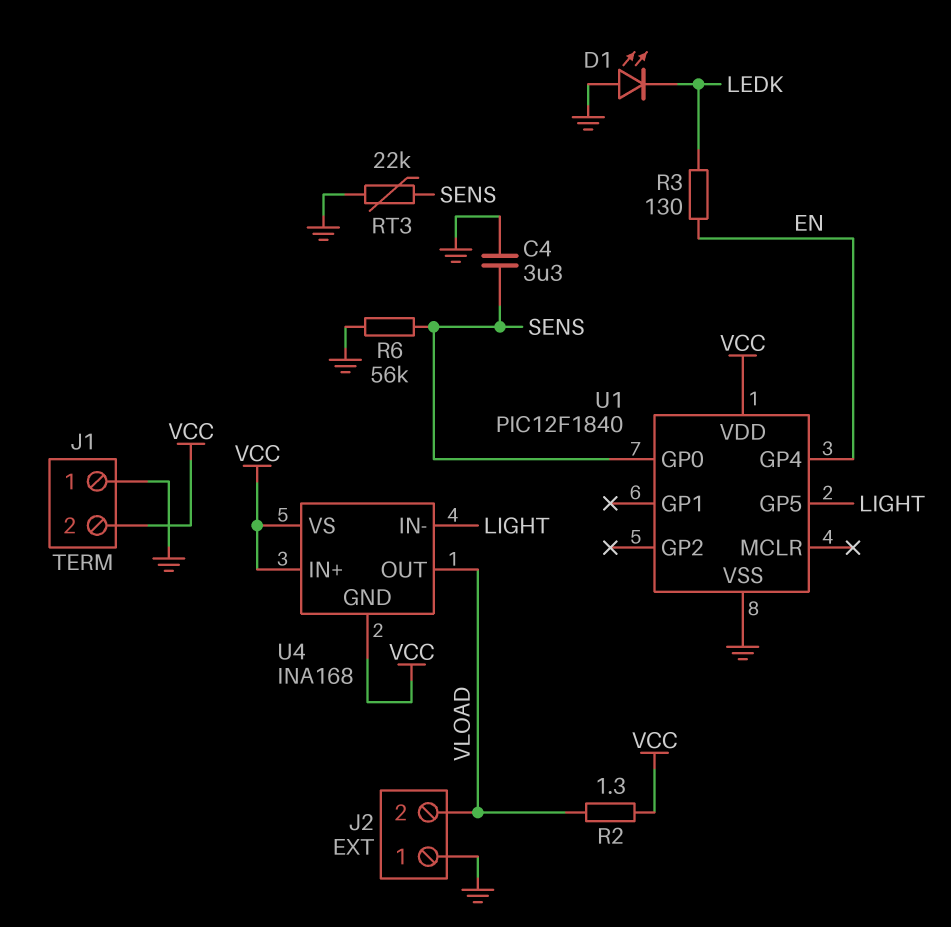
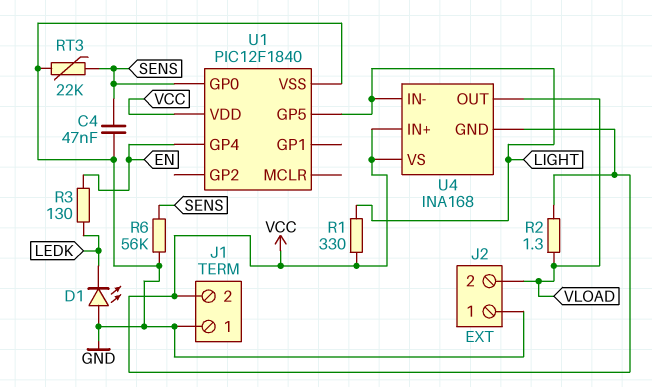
C4: 3.3uF (GND, SENS) -> 47nF (GND, SENS)
R1: none -> 330 (LIGHT, VCC)

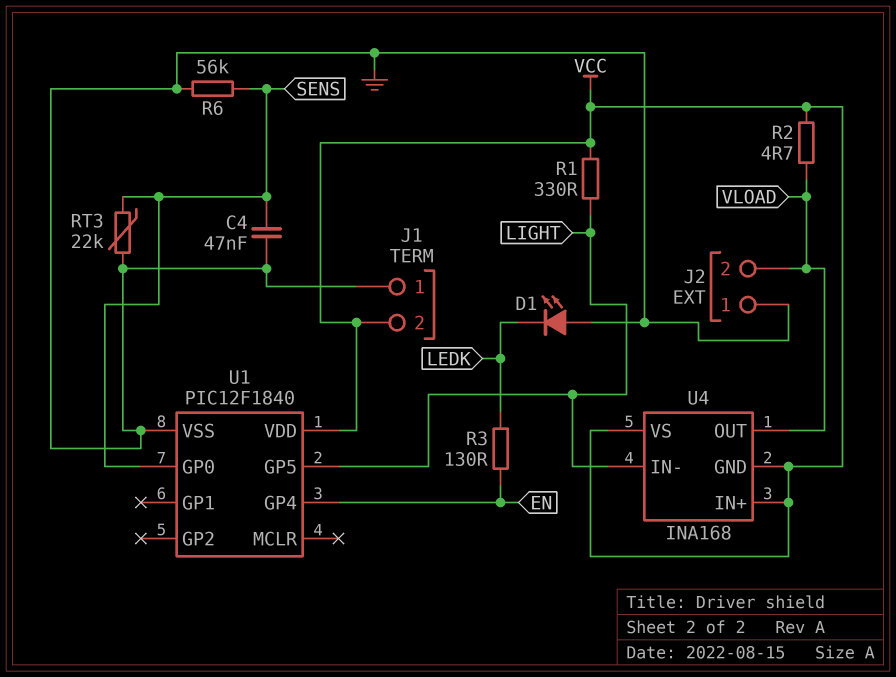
R2: 1.3 (VCC, VLOAD) -> 4.7 (VCC, VLOAD)

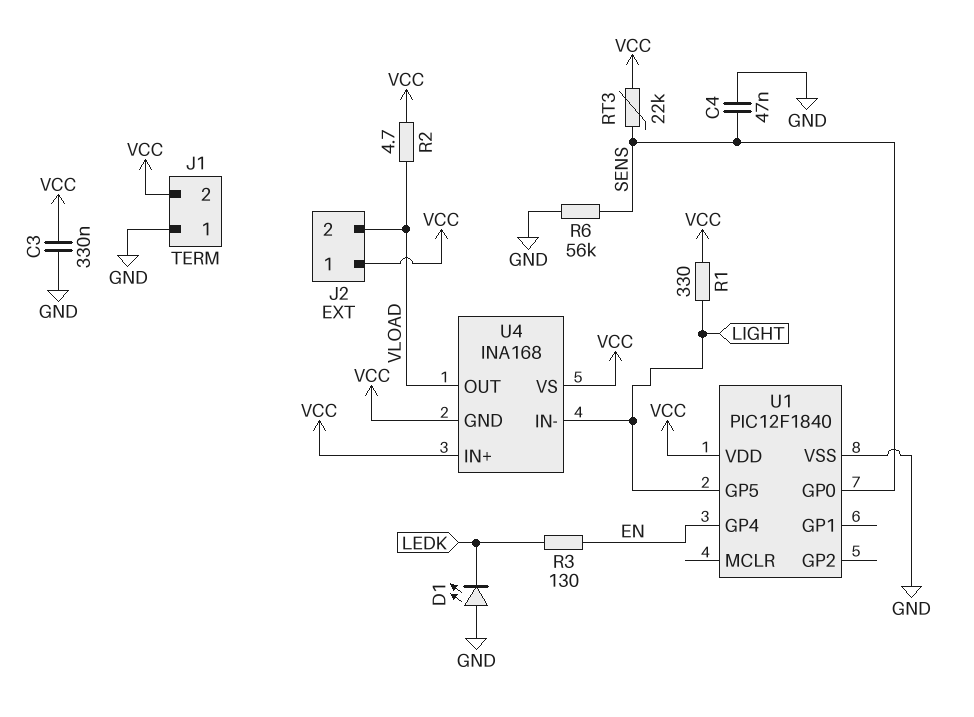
C3: none -> 330nF (GND, VCC)
J2 pin 1: GND -> VCC
RT3: 22k (GND, SENS) -> 22k (SENS, VCC)

